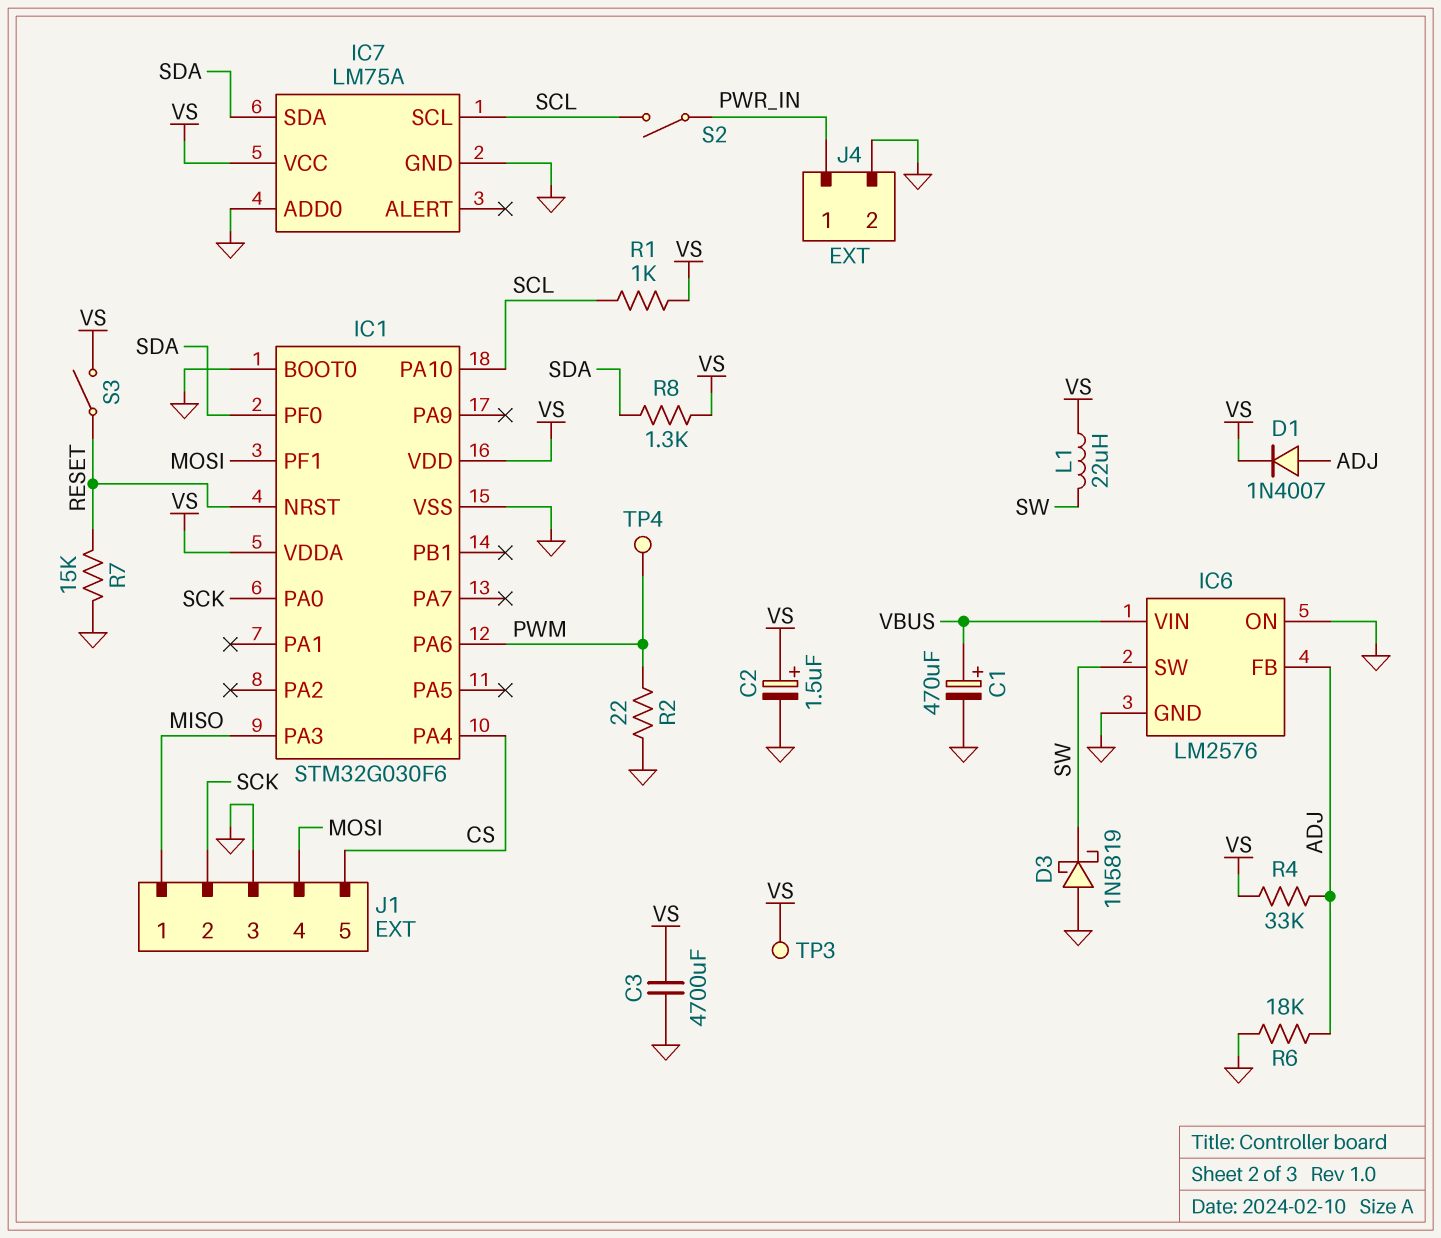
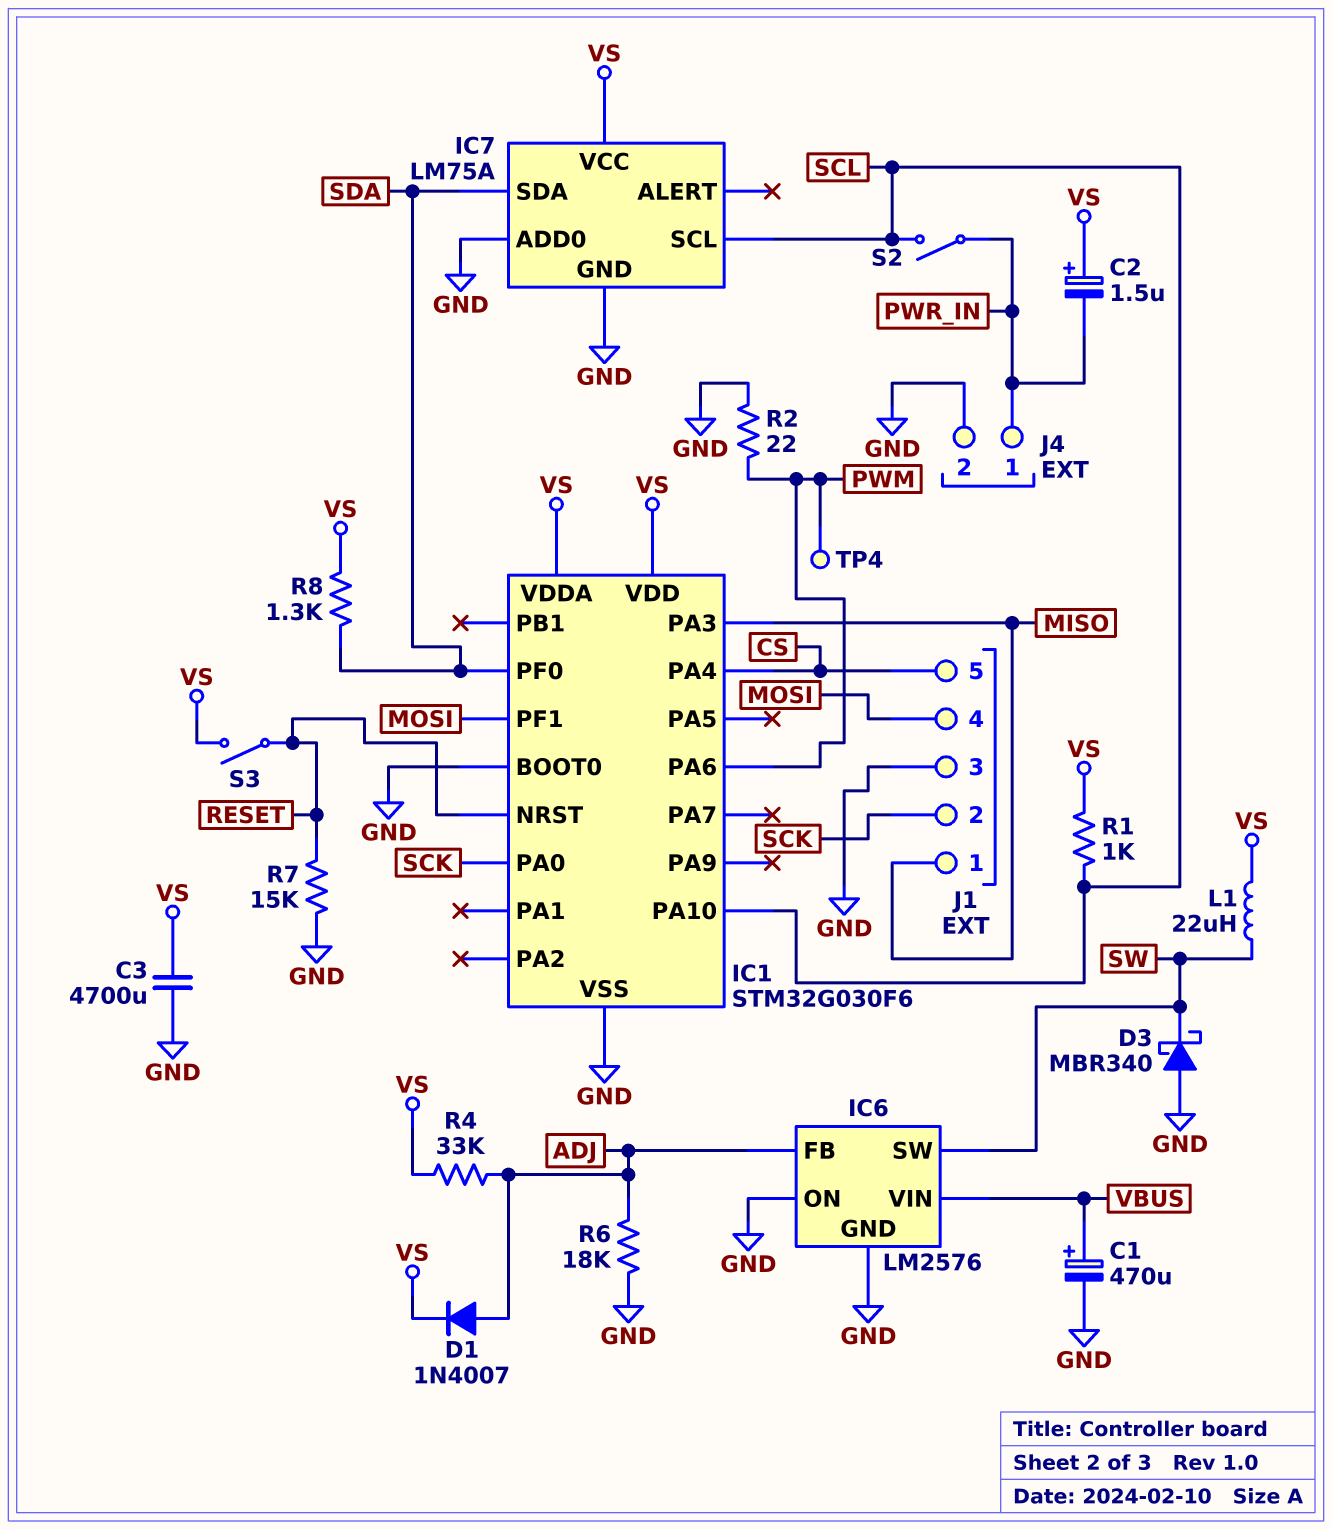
C2: 1.5uF (plus VS, minus GND) -> 1.5uF (plus VS, minus PWR_IN)
D3: schottky 1N5819 (A GND, K SW) -> schottky MBR340 (A GND, K SW)
TP3: test point (VS) -> none

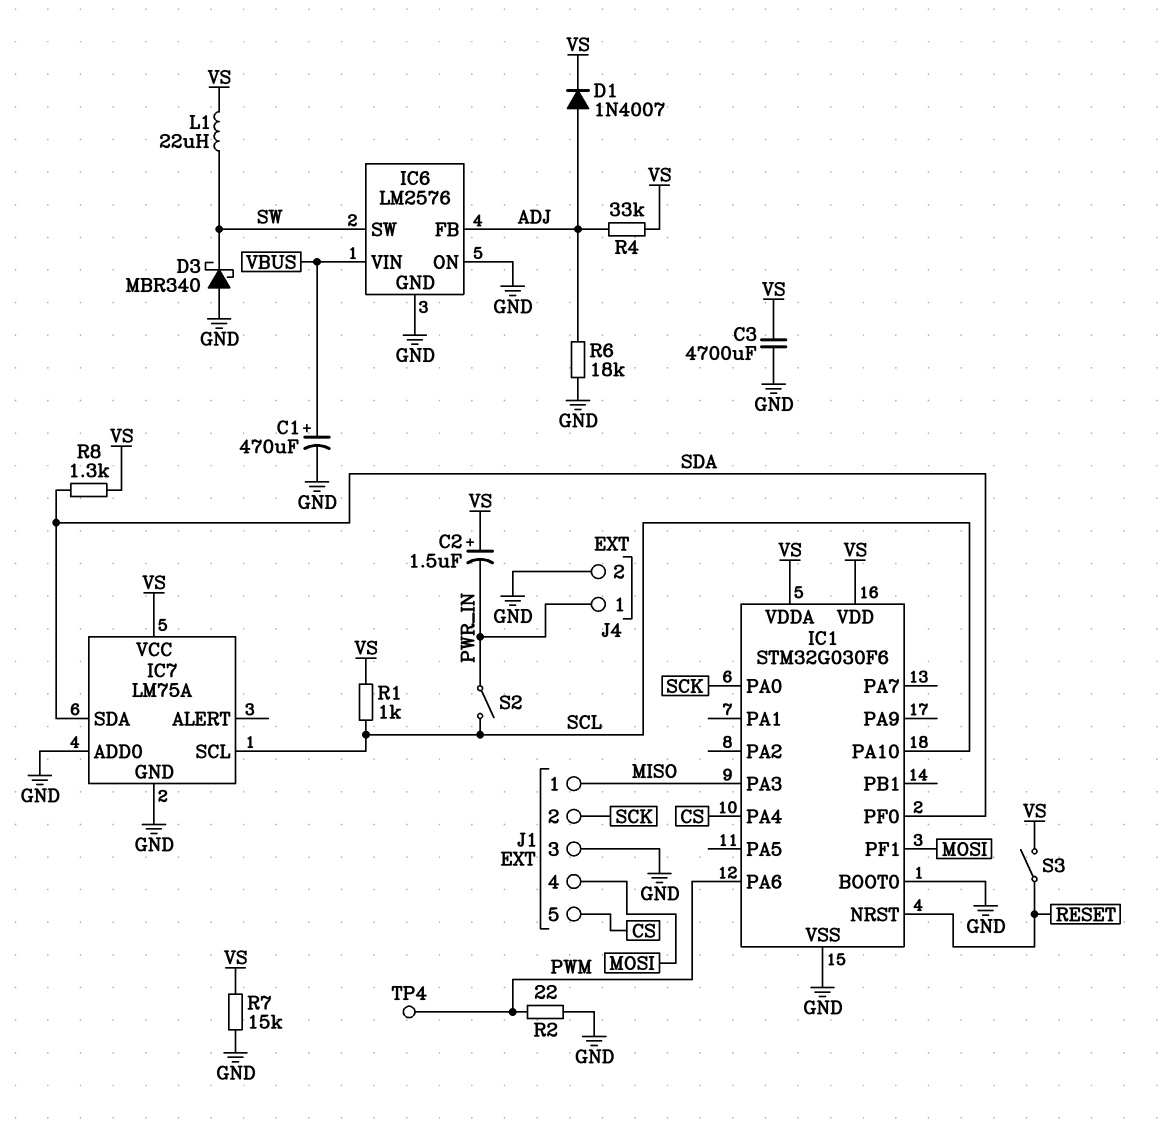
R7: 15k (GND, RESET) -> 15k (GND, VS)

